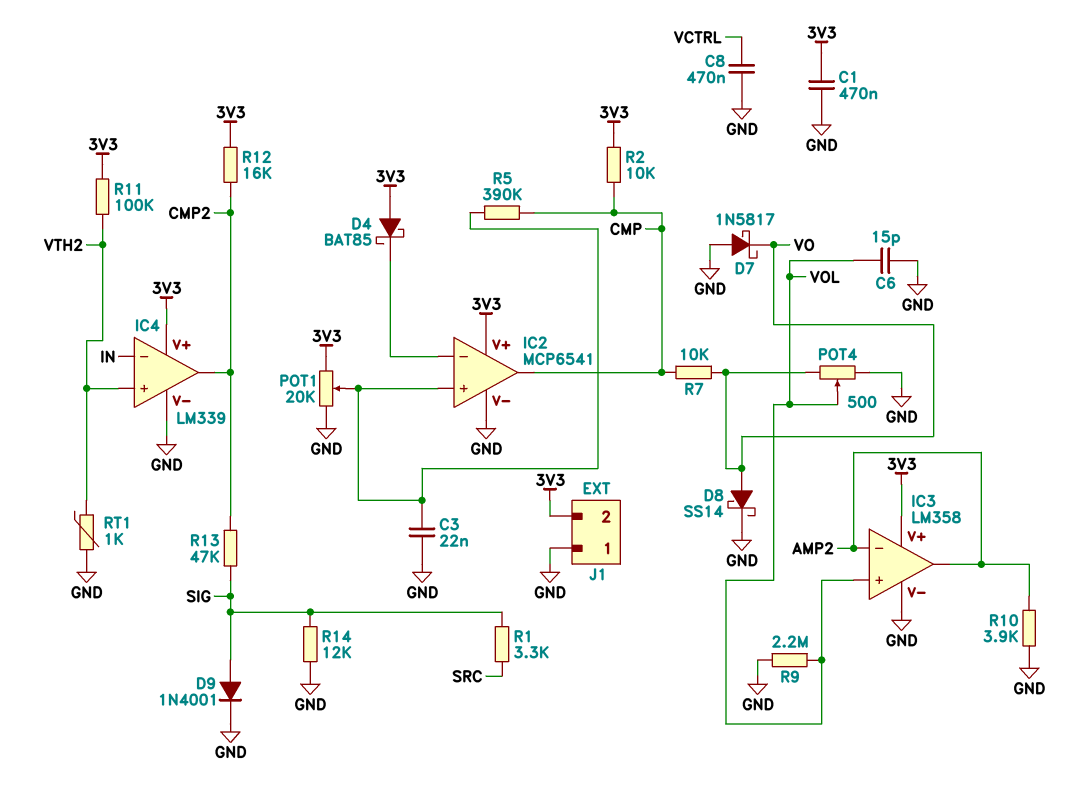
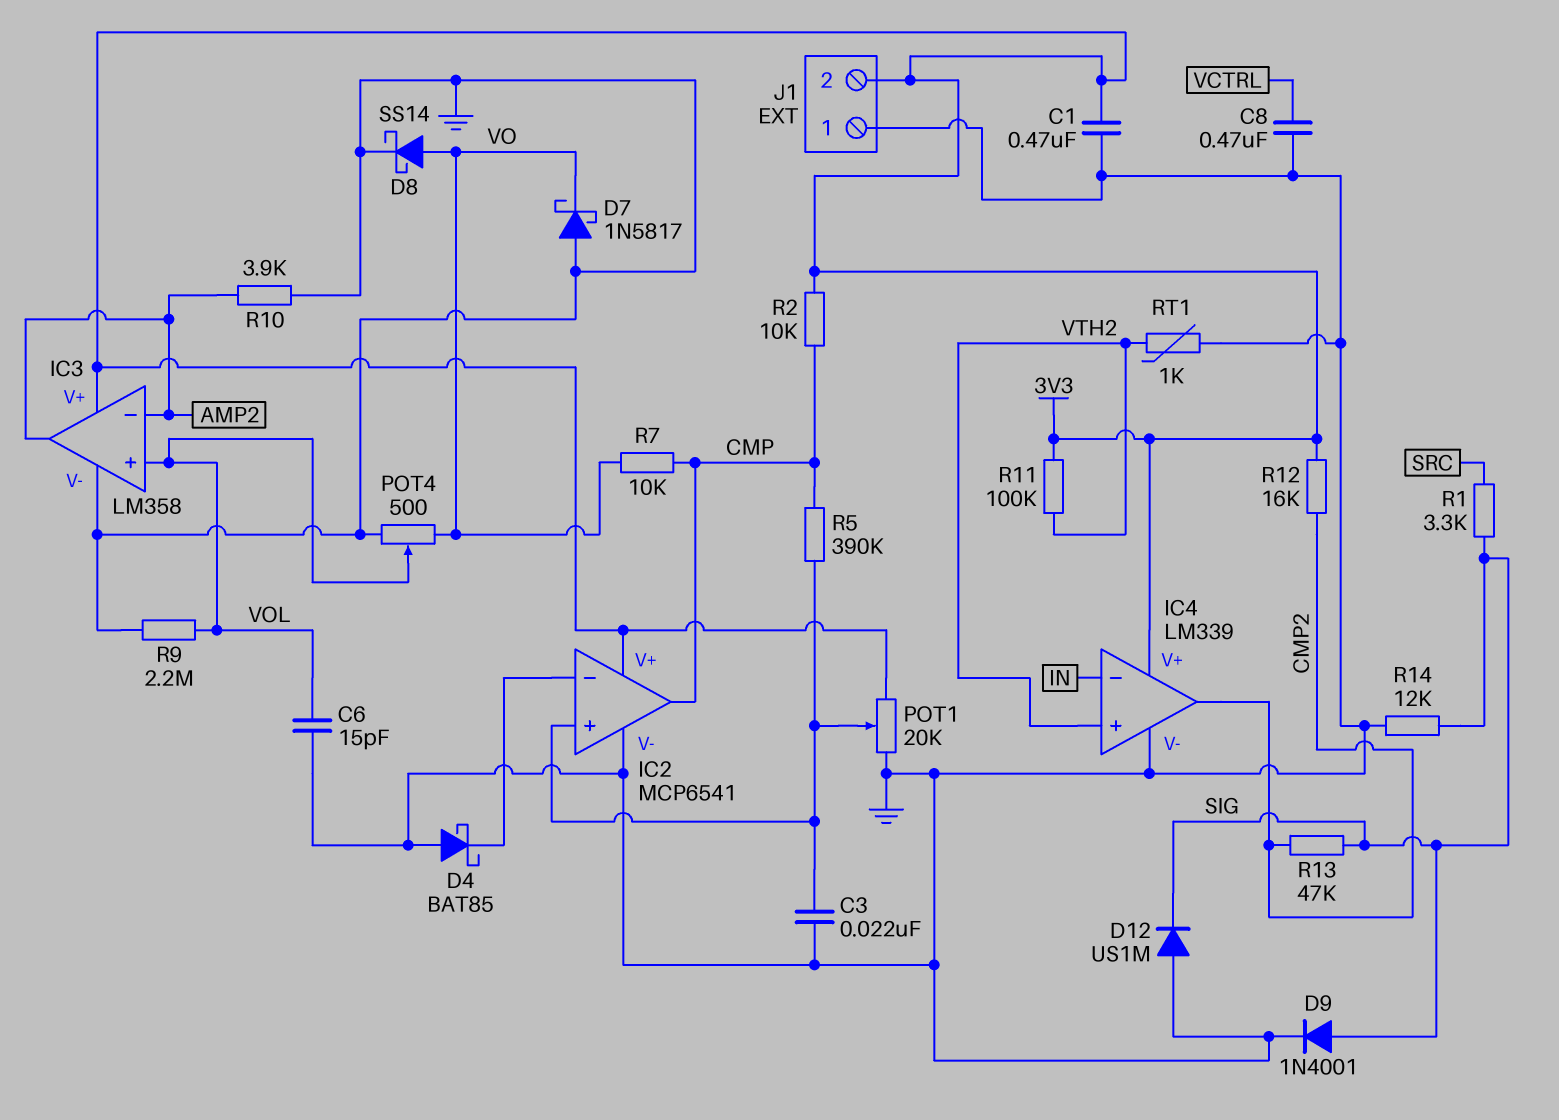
D4: schottky BAT85 (A 3V3, K IC2/in-) -> schottky BAT85 (A GND, K IC2/in-)
D12: none -> diode US1M (A GND, K SIG)

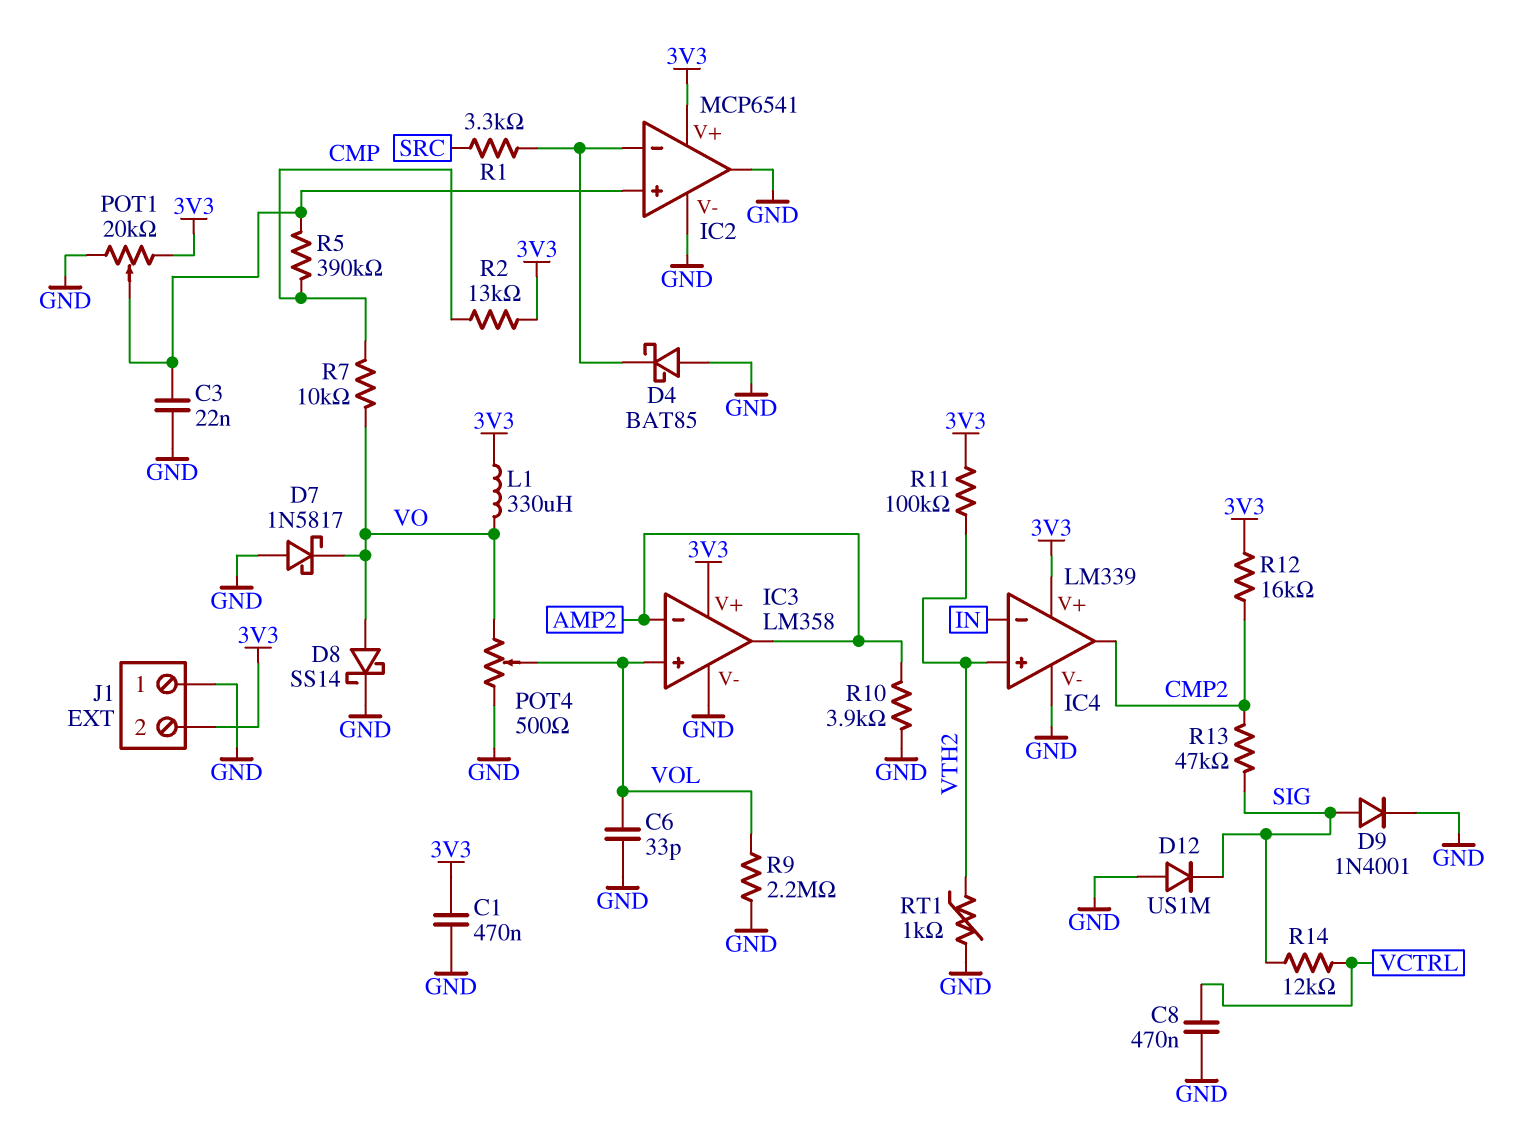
C6: 15pF (GND, VOL) -> 33pF (GND, VOL)
IC2 pin out: CMP -> GND
L1: none -> 330uH (3V3, VO)
R1: 3.3k (SIG, SRC) -> 3.3k (IC2/in-, SRC)
R2: 10k (3V3, CMP) -> 13k (3V3, CMP)
R14: 12k (GND, SIG) -> 12k (SIG, VCTRL)

